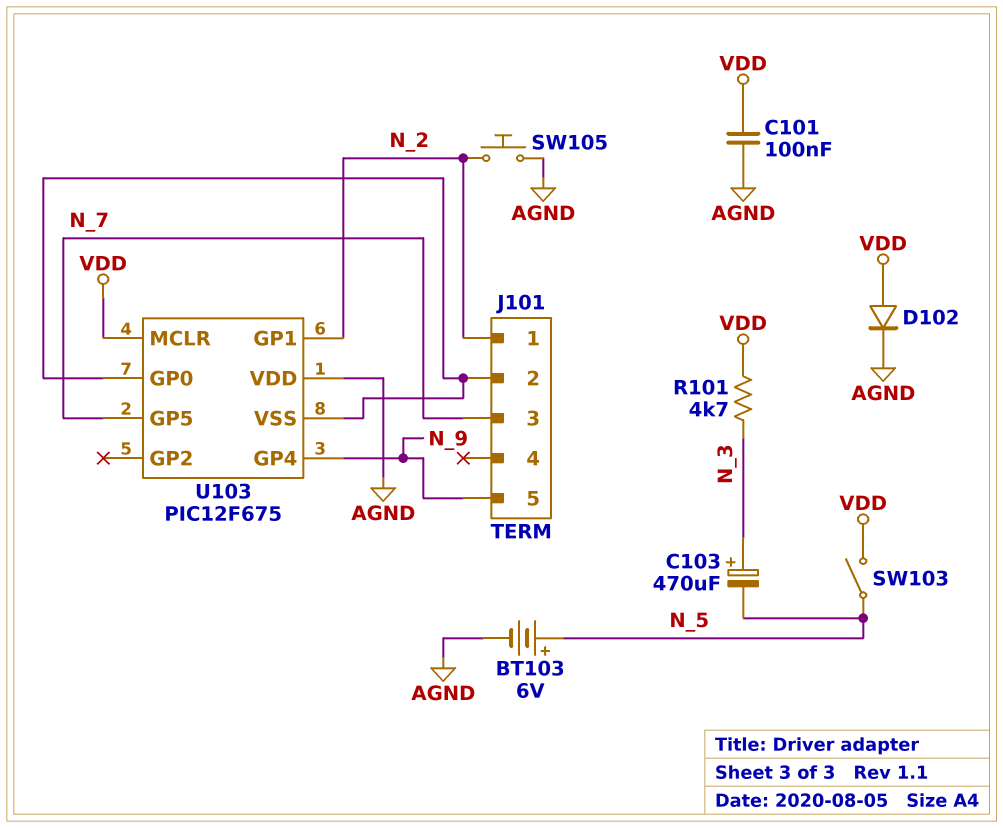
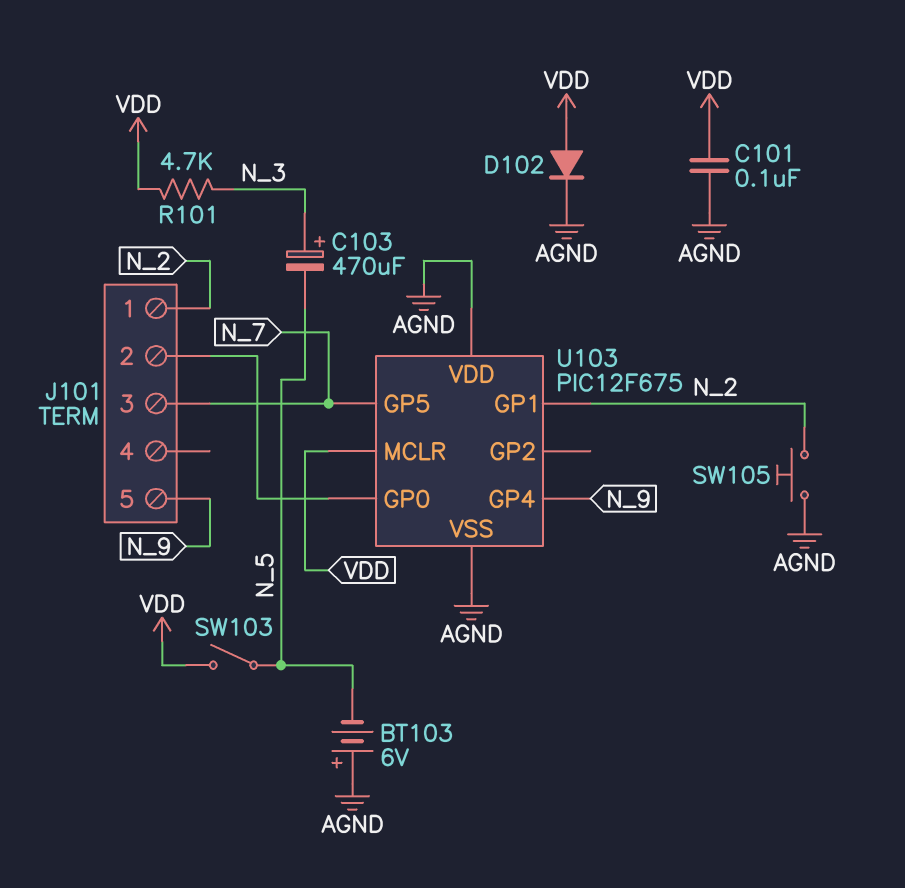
BT103: 6V (plus N_5, minus AGND) -> 6V (plus AGND, minus N_5)
U103 pin VSS: J101/2 -> AGND

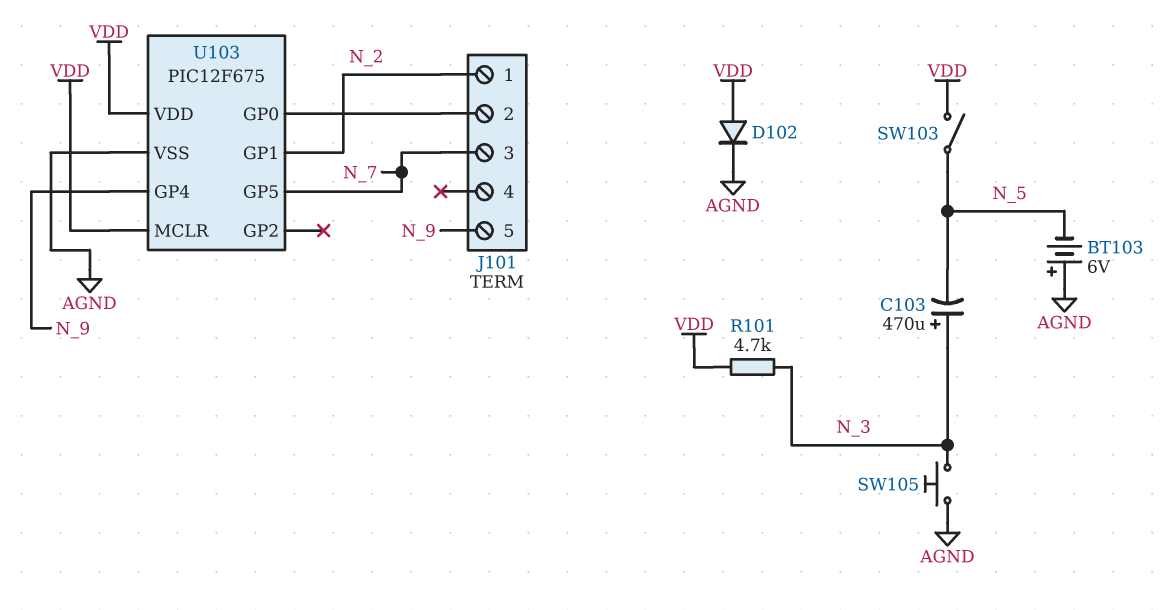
C101: 100nF (AGND, VDD) -> none
SW105: button (AGND, N_2) -> button (AGND, N_3)
U103 pin VDD: AGND -> VDD

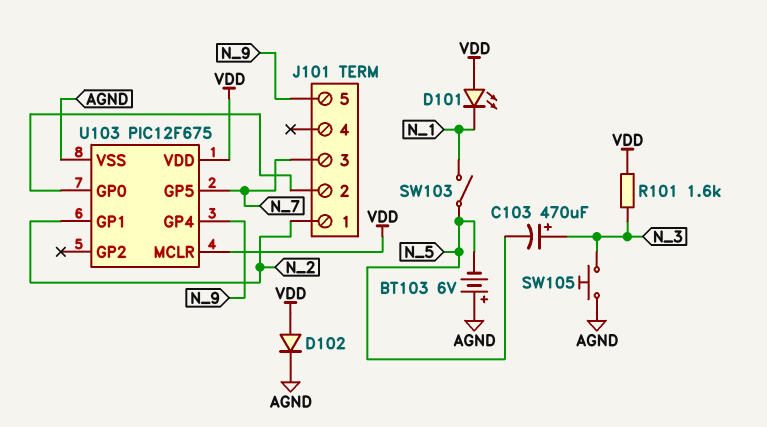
D101: none -> LED (A VDD, K N_1)
R101: 4.7k (N_3, VDD) -> 1.6k (N_3, VDD)
SW103: switch (N_5, VDD) -> switch (N_1, N_5)

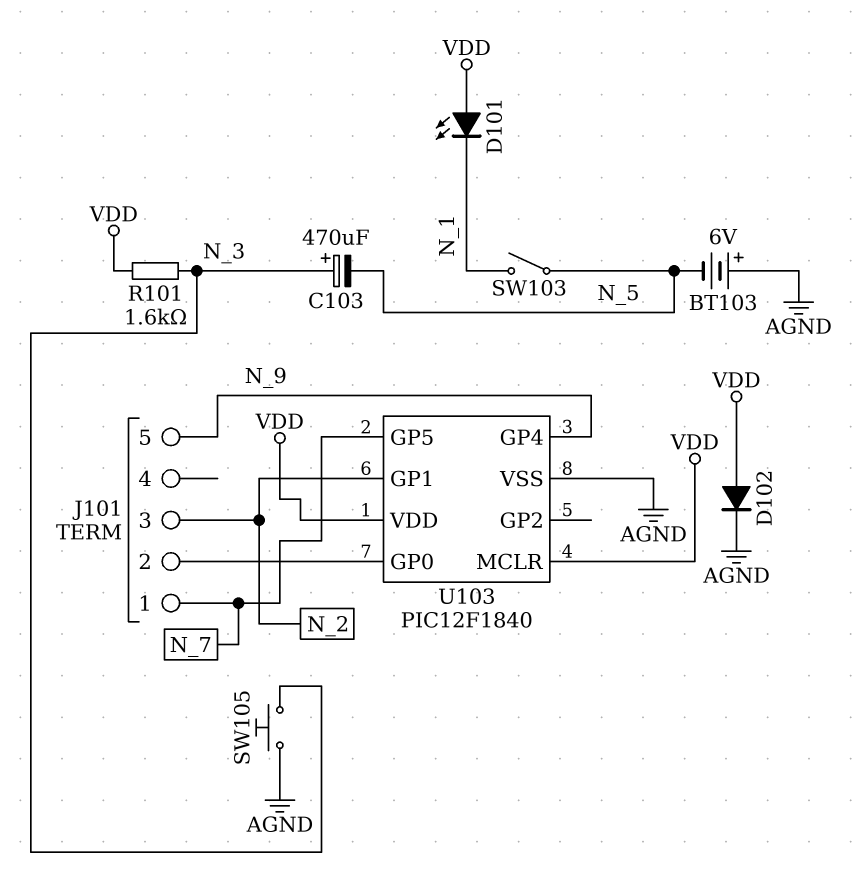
J101 pin 1: N_2 -> N_7
J101 pin 3: N_7 -> N_2
U103: PIC12F675 -> PIC12F1840

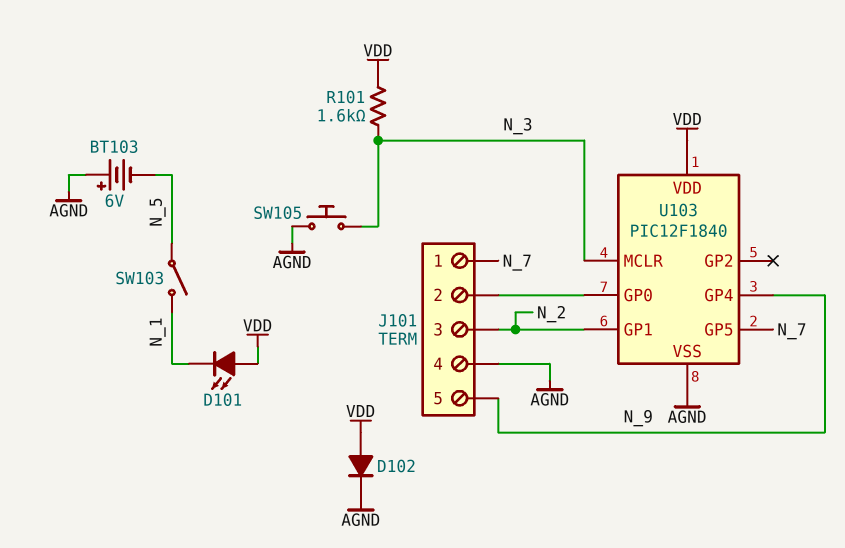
C103: 470uF (plus N_3, minus N_5) -> none
J101 pin 4: none -> AGND
U103 pin MCLR: VDD -> N_3

